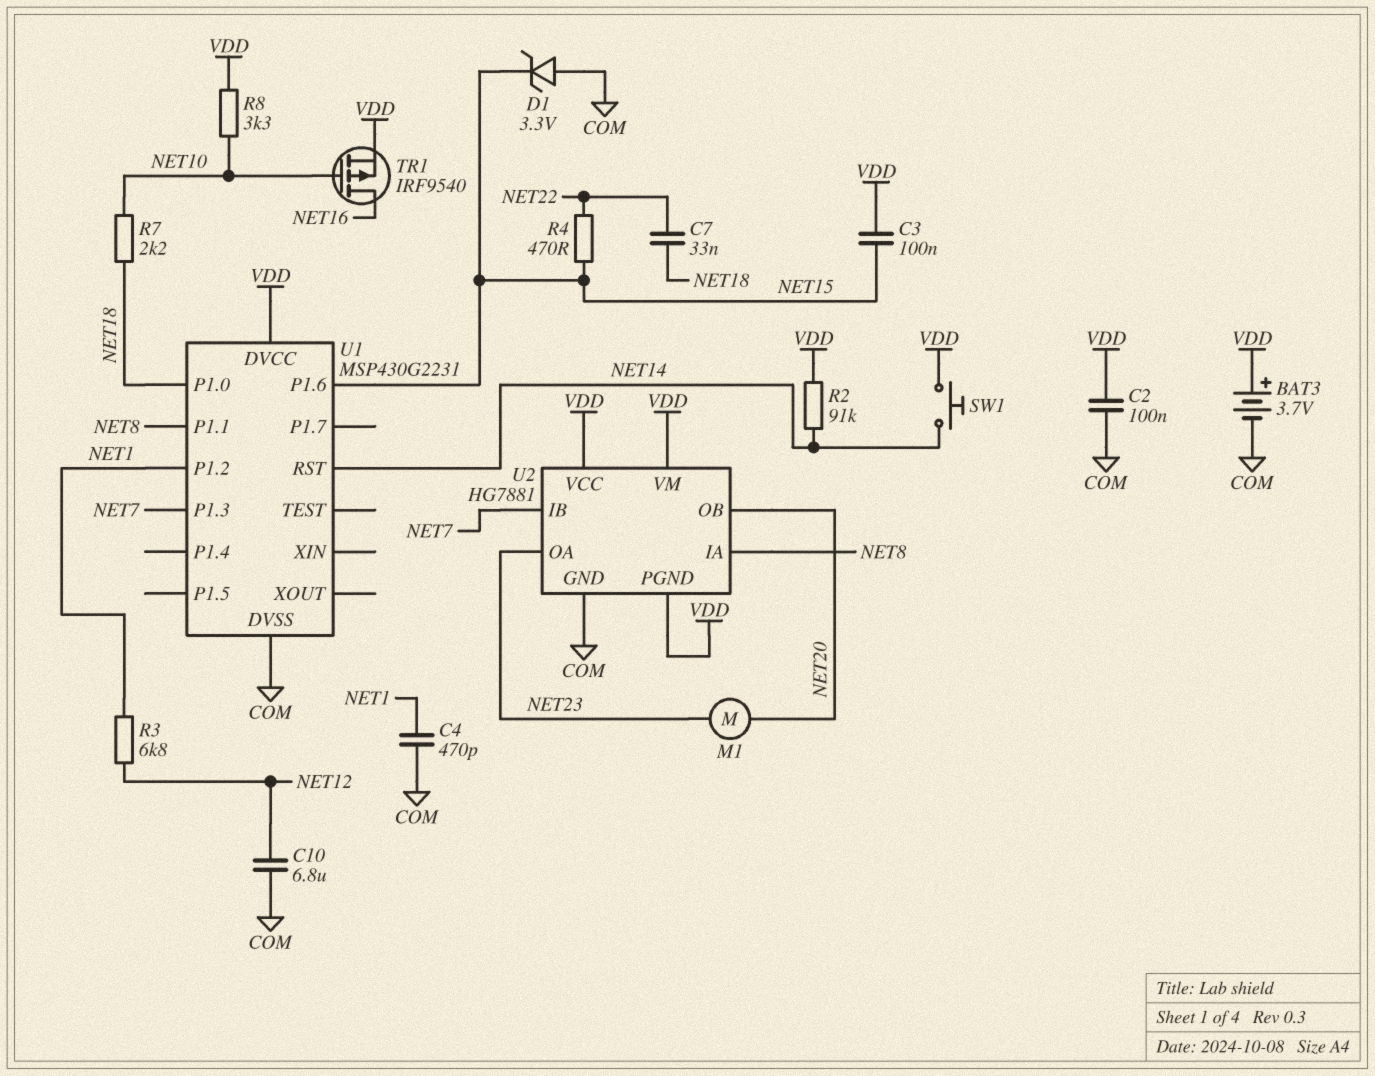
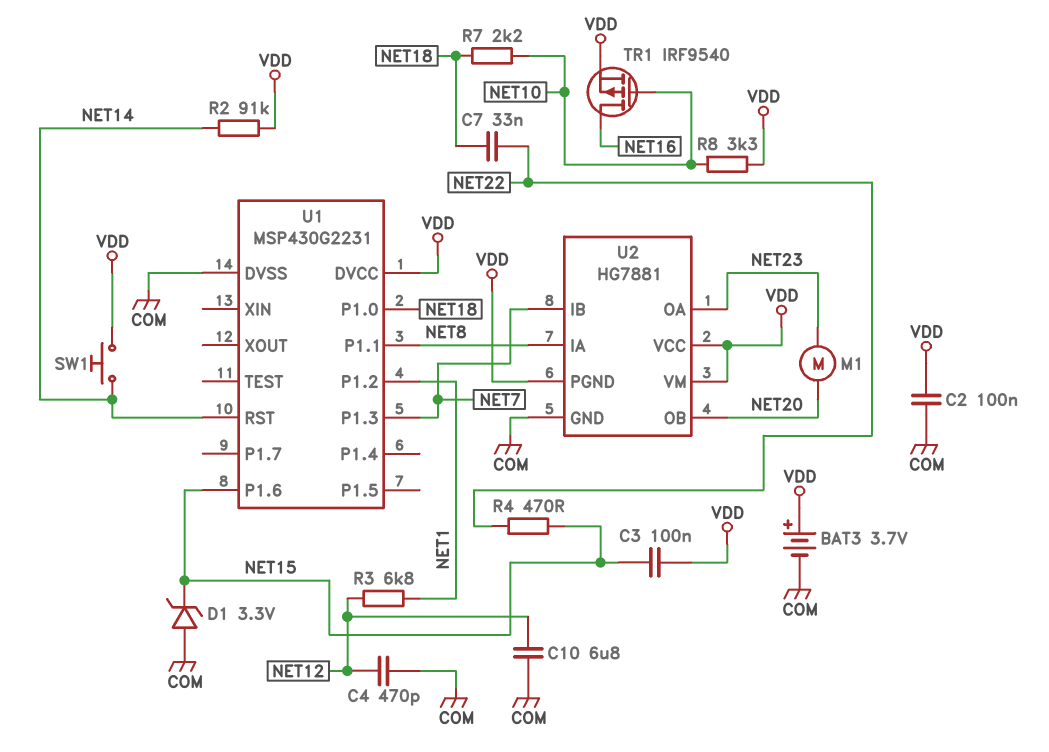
C4: 470pF (COM, NET1) -> 470pF (COM, NET12)

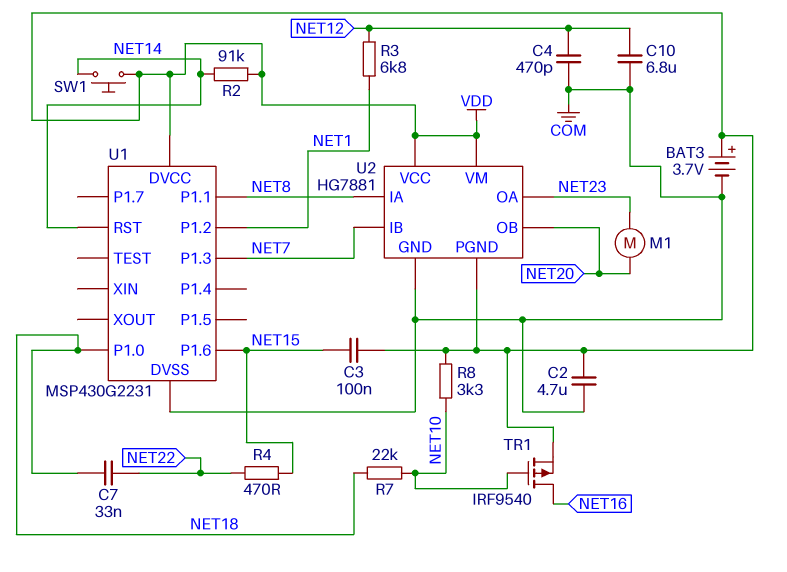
C2: 100nF (COM, VDD) -> 4.7uF (COM, VDD)
D1: zener 3.3V (A COM, K NET15) -> none
R7: 2.2k (NET10, NET18) -> 22k (NET10, NET18)

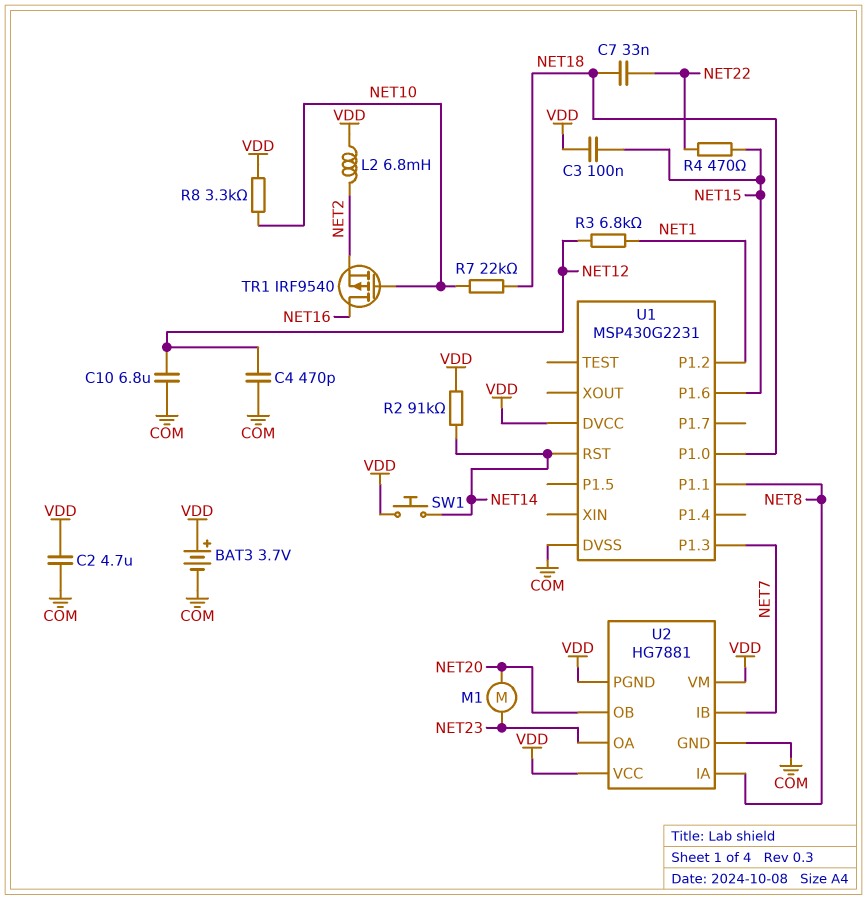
L2: none -> 6.8mH (NET2, VDD)
TR1: PMOS IRF9540 (G NET10, D NET16, S VDD) -> PMOS IRF9540 (G NET10, D NET16, S NET2)

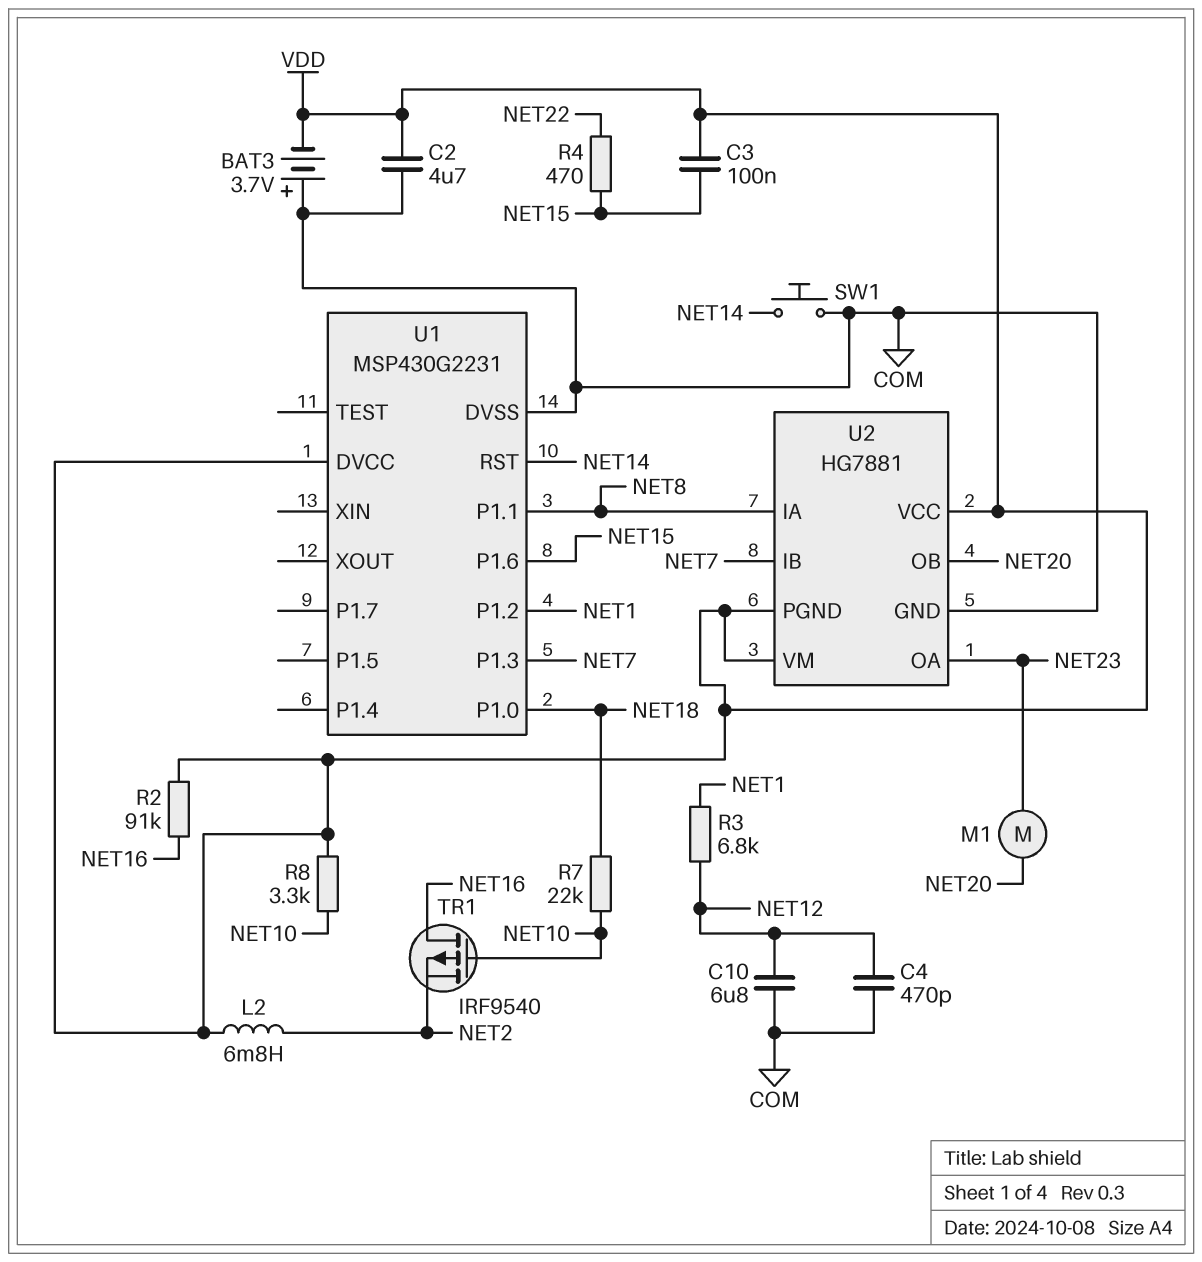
BAT3: 3.7V (plus VDD, minus COM) -> 3.7V (plus COM, minus VDD)
C7: 33nF (NET18, NET22) -> none
R2: 91k (NET14, VDD) -> 91k (NET16, VDD)
SW1: button (NET14, VDD) -> button (COM, NET14)

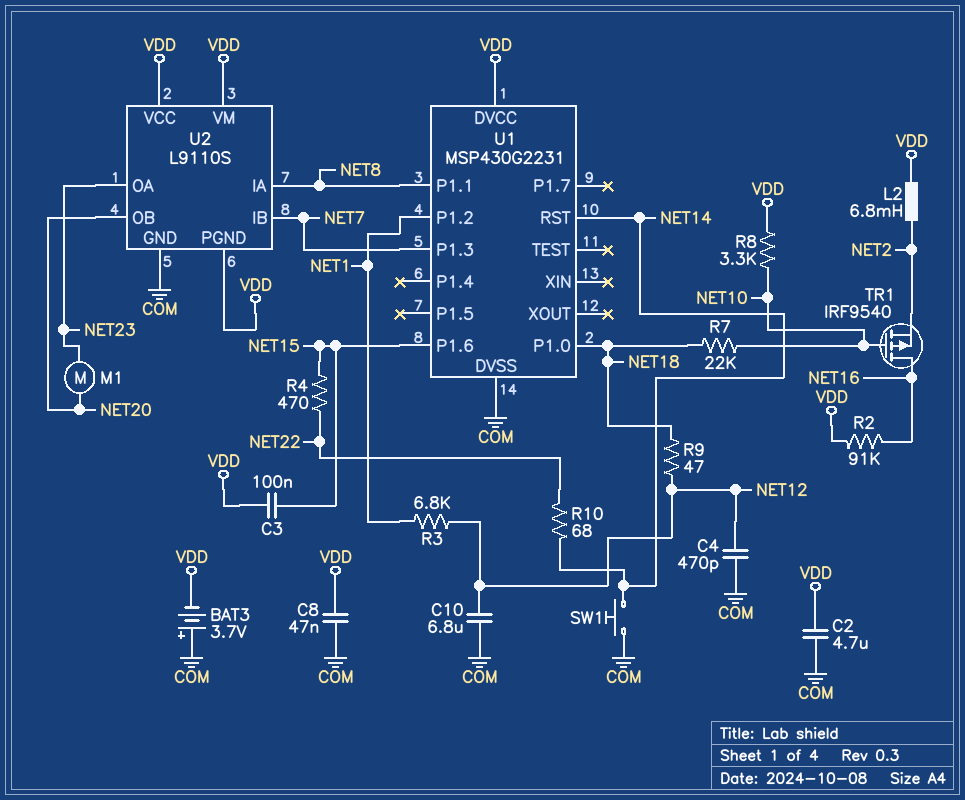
C8: none -> 47nF (COM, VDD)
R9: none -> 47 (NET12, NET18)
R10: none -> 68 (NET14, NET22)
U2: HG7881 -> L9110S

